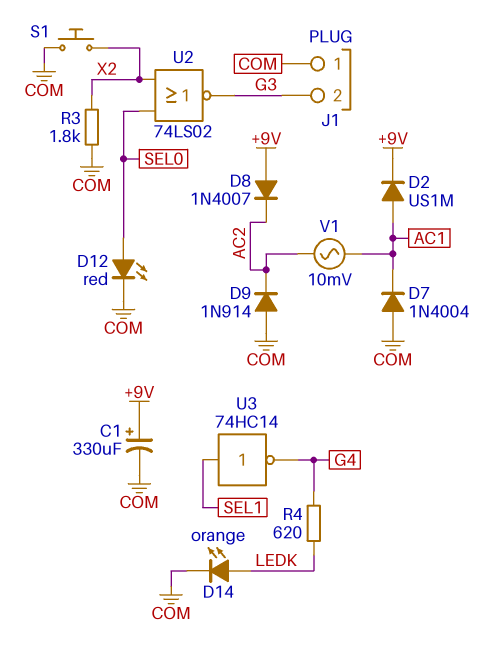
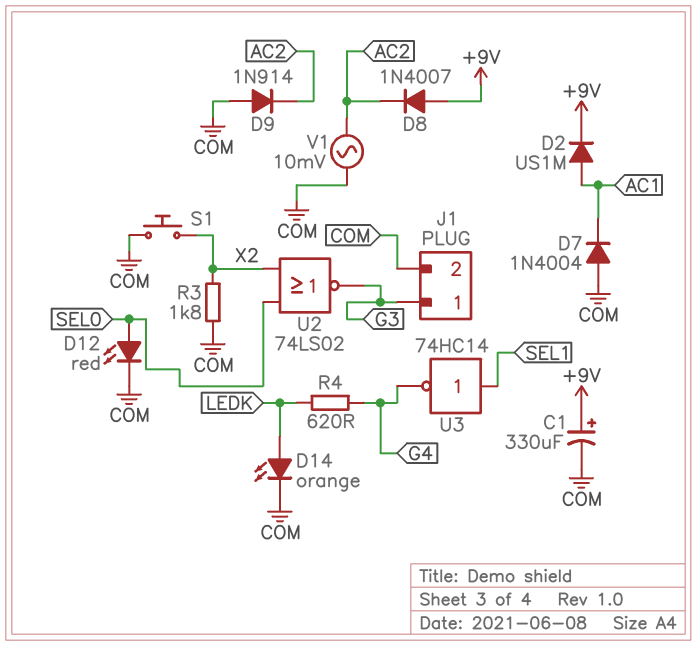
J1 pin 1: COM -> G3
J1 pin 2: G3 -> COM
V1: AC 10mV (AC1, AC2) -> AC 10mV (AC2, COM)

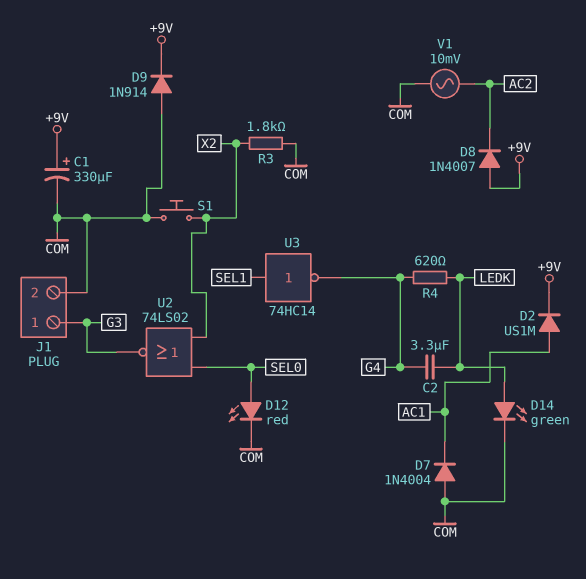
C2: none -> 3.3uF (G4, LEDK)
D9: diode 1N914 (A COM, K AC2) -> diode 1N914 (A COM, K +9V)
D14: LED orange (A LEDK, K COM) -> LED green (A LEDK, K COM)

